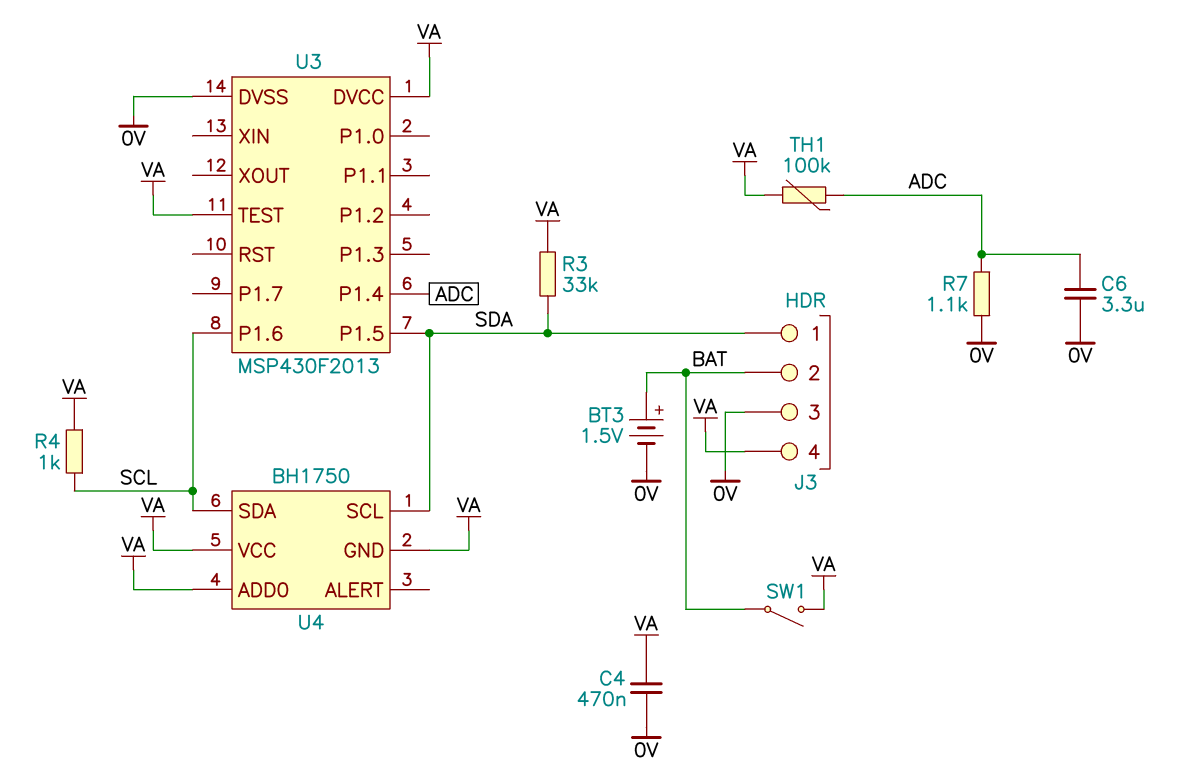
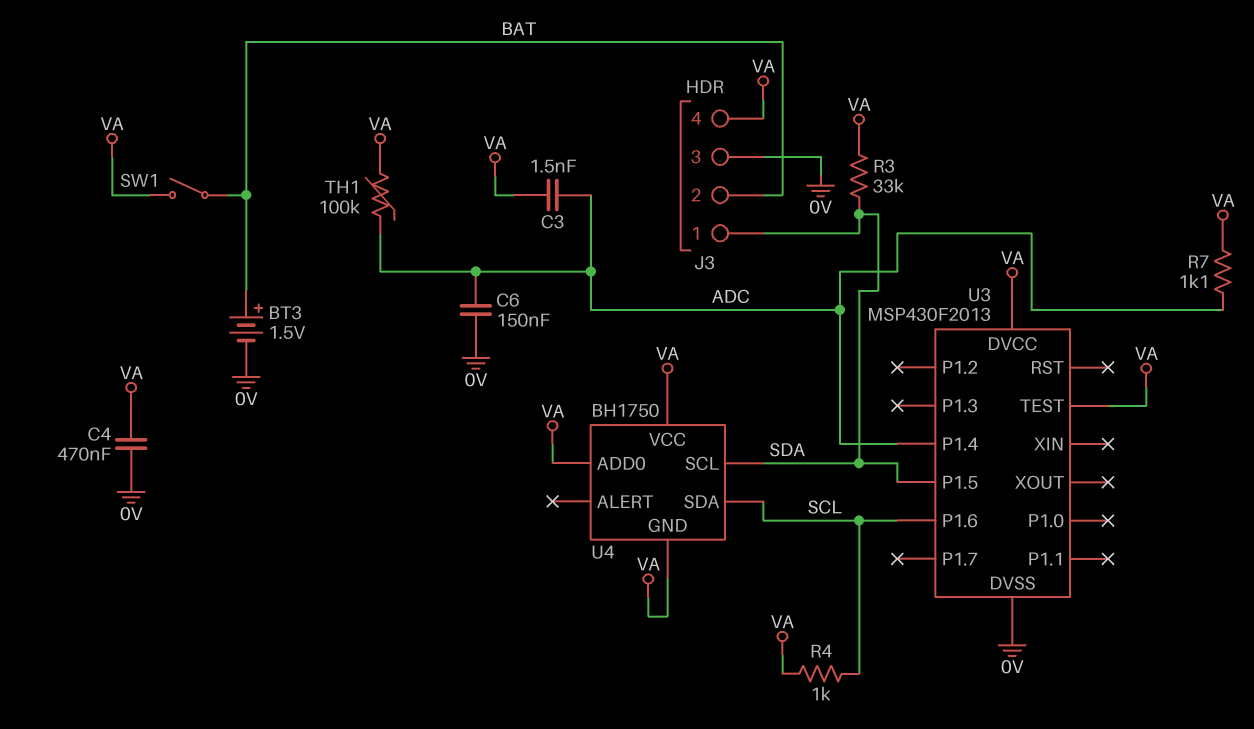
C3: none -> 1.5nF (ADC, VA)
C6: 3.3uF (0V, ADC) -> 150nF (0V, ADC)
R7: 1.1k (0V, ADC) -> 1.1k (ADC, VA)

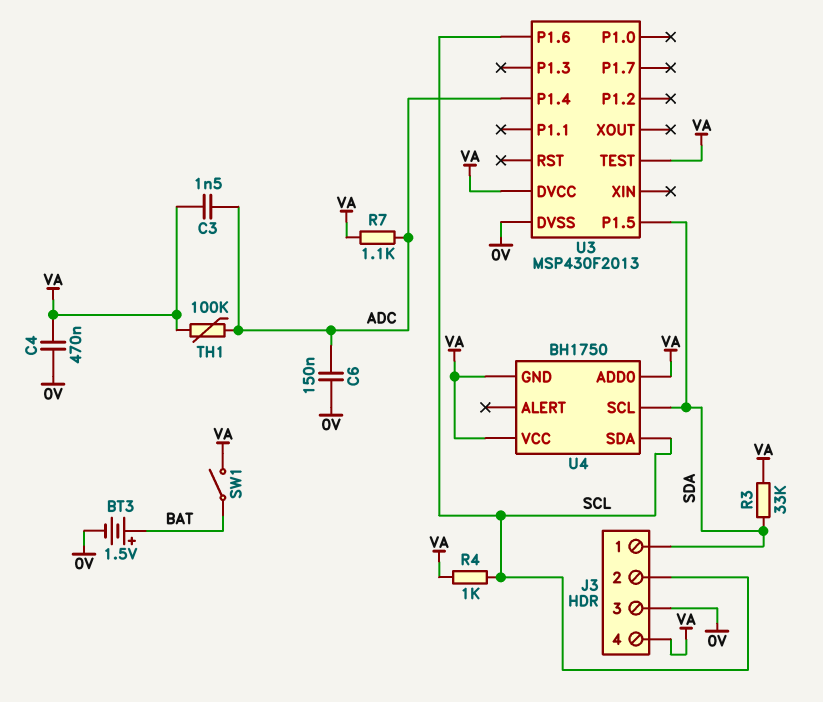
J3 pin 2: BAT -> SCL

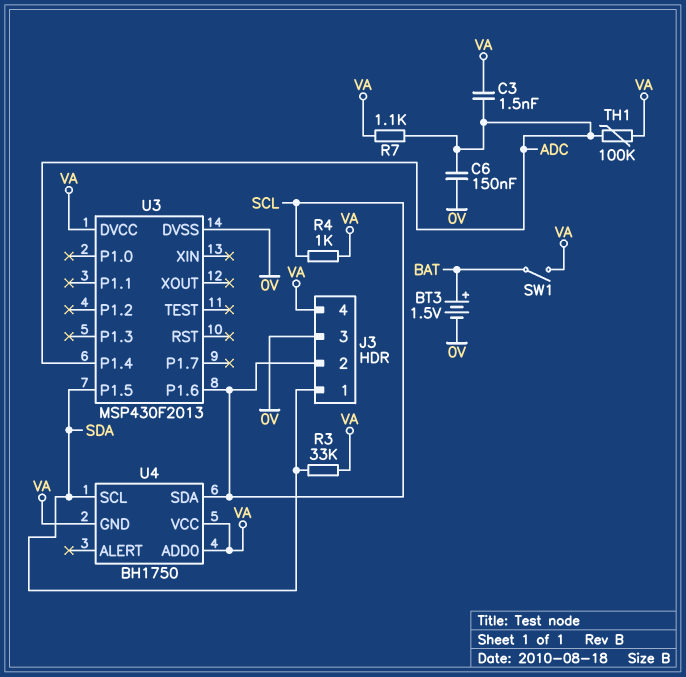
C4: 470nF (0V, VA) -> none
U3 pin TEST: VA -> none

